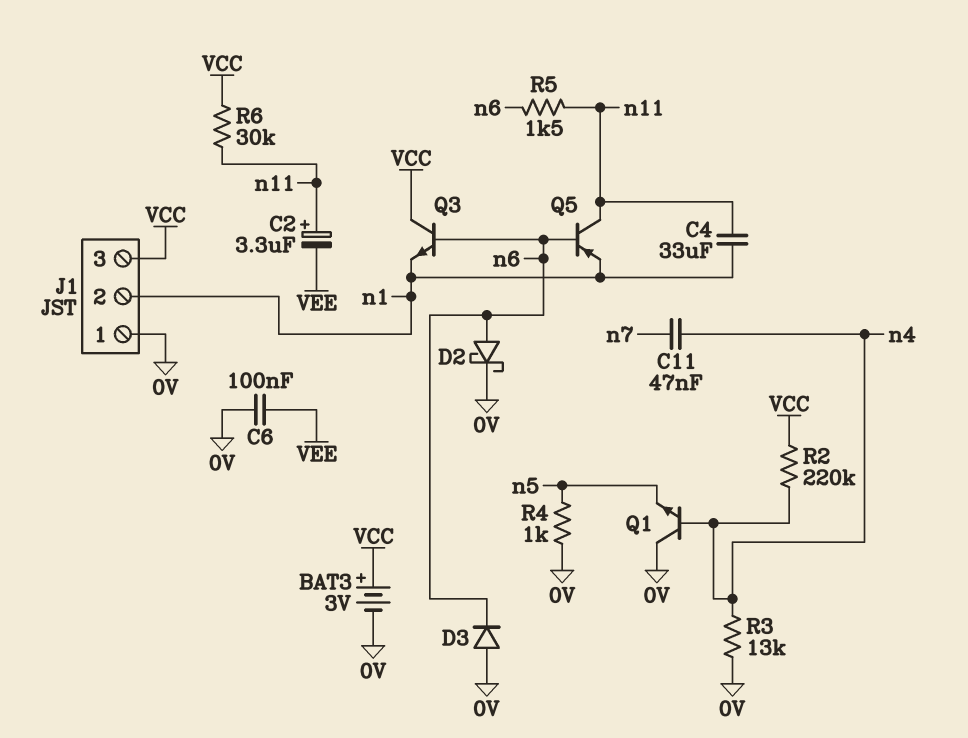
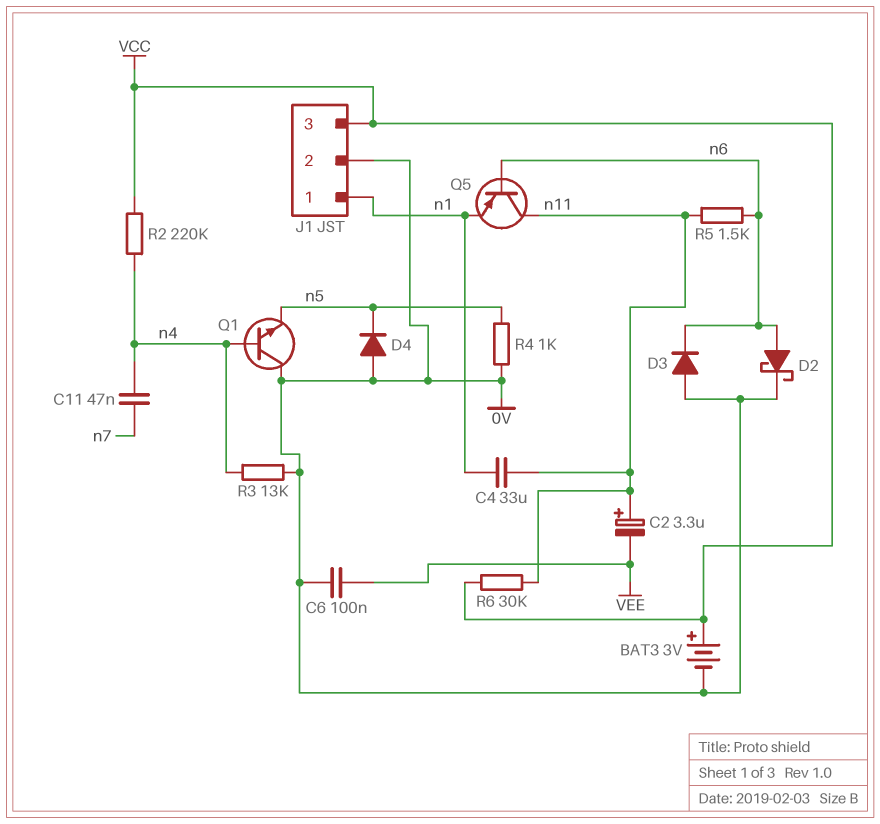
D4: none -> diode (A 0V, K n5)
J1 pin 1: 0V -> n1
J1 pin 2: n1 -> 0V
Q3: NPN (B n6, C VCC, E n1) -> none

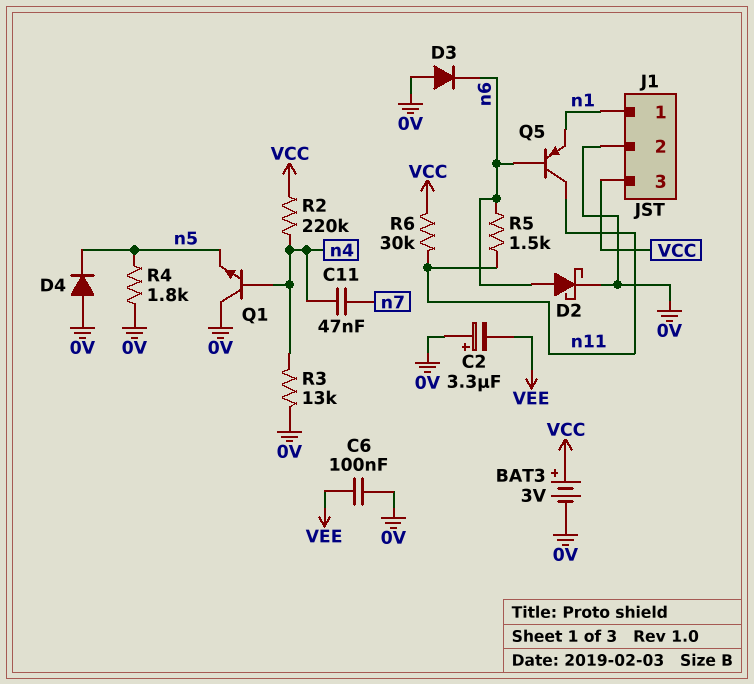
C2: 3.3uF (plus n11, minus VEE) -> 3.3uF (plus 0V, minus VEE)
C4: 33uF (n1, n11) -> none
R4: 1k (0V, n5) -> 1.8k (0V, n5)

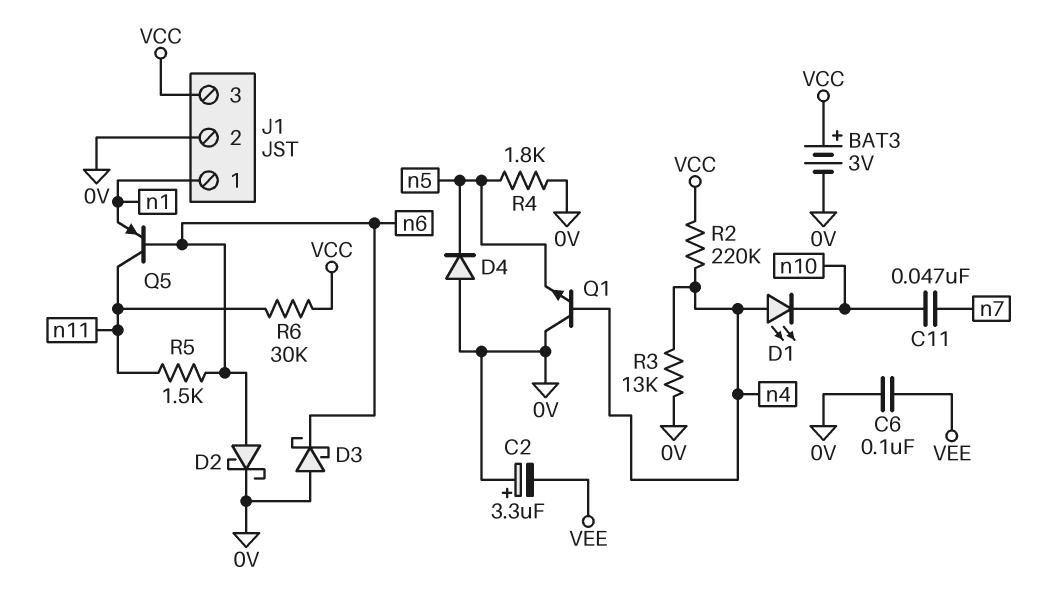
C11: 47nF (n4, n7) -> 47nF (n7, n10)
D1: none -> LED (A n4, K n10)
D3: diode (A 0V, K n6) -> schottky (A 0V, K n6)

